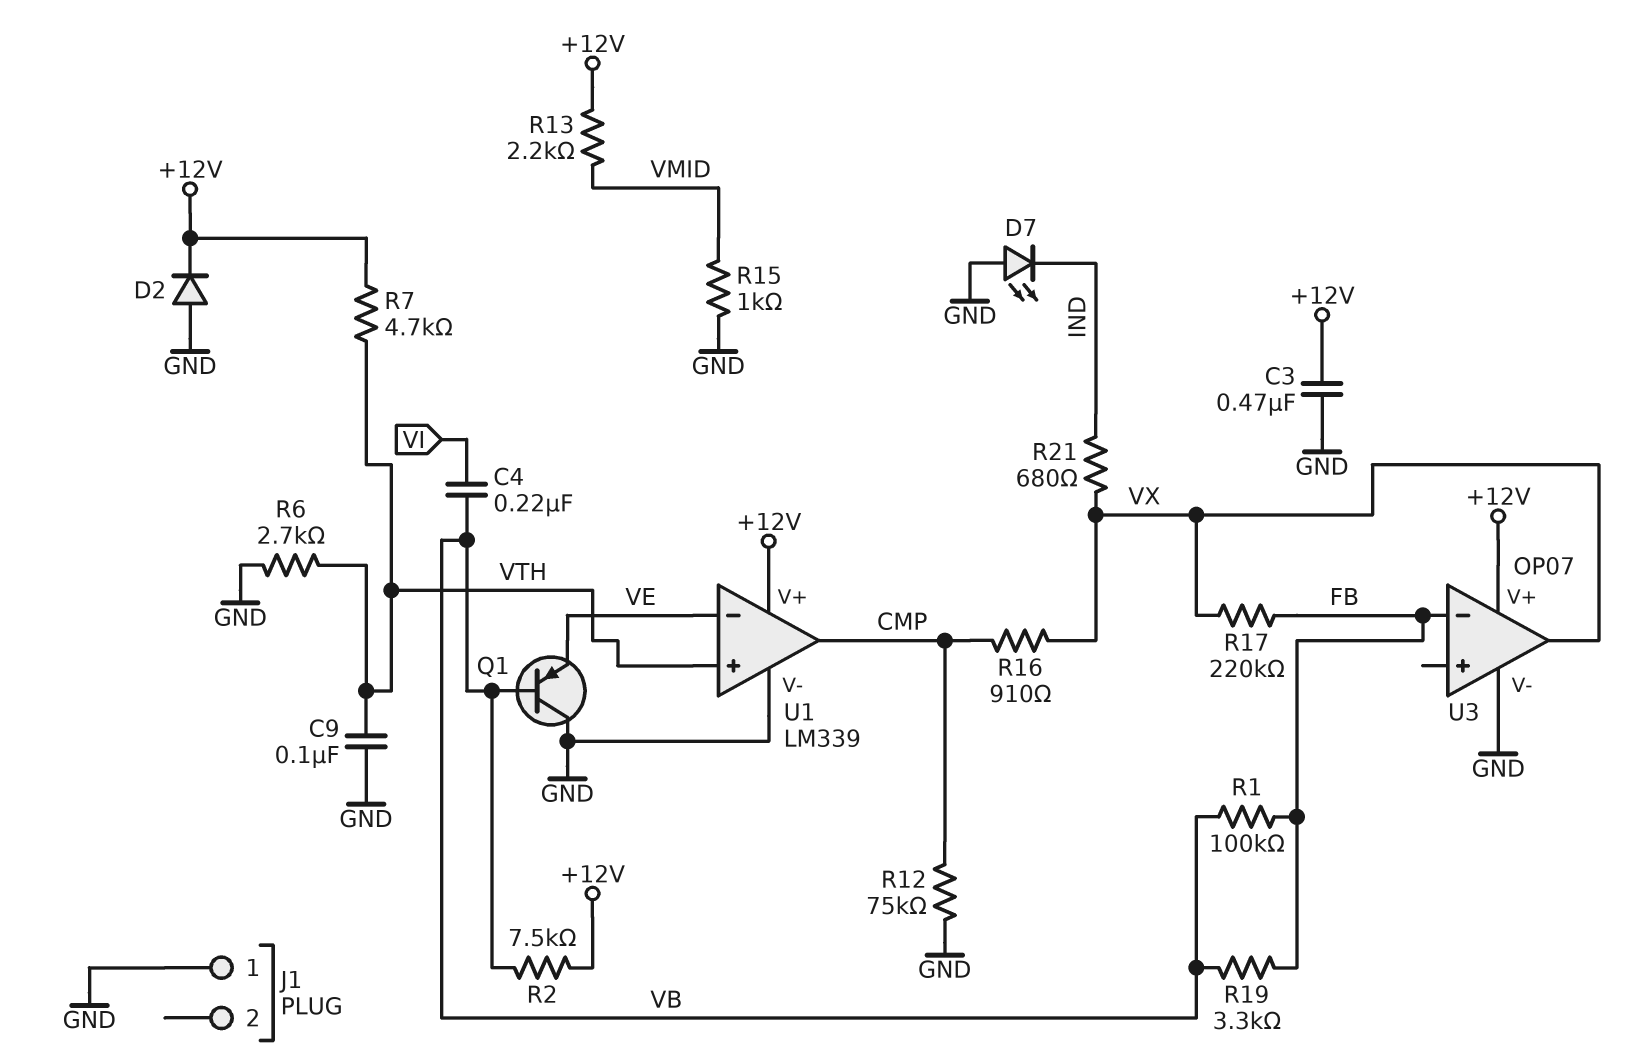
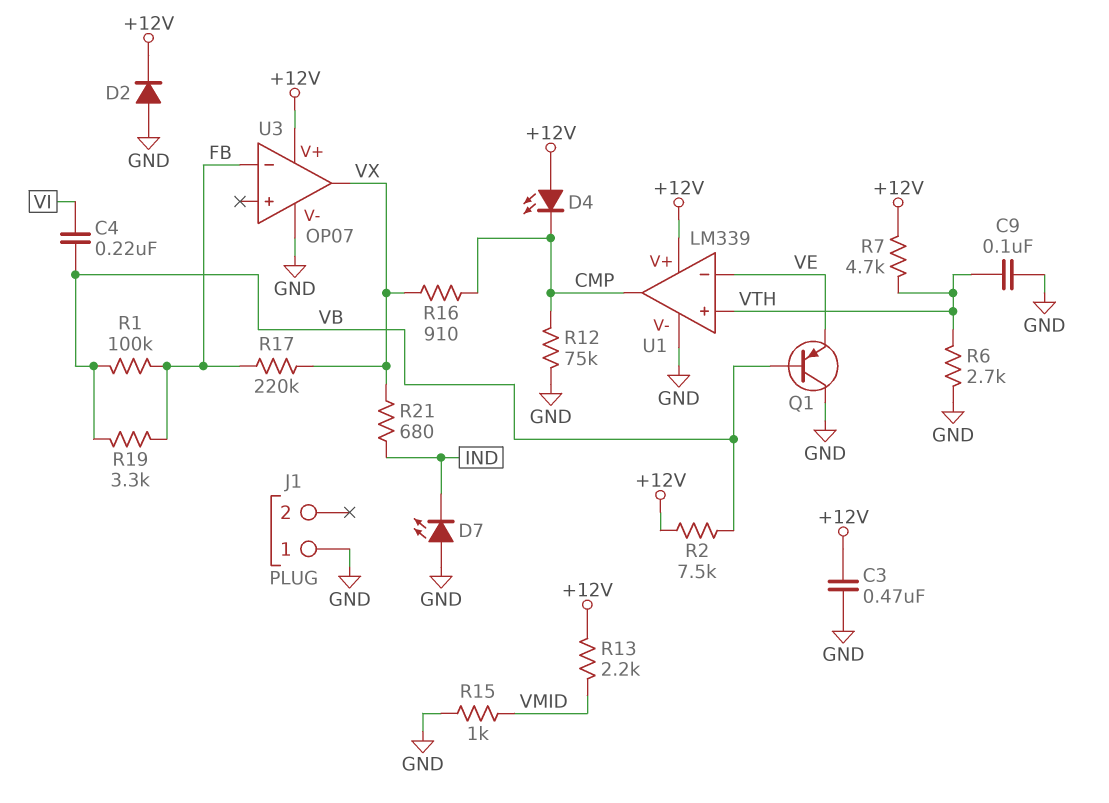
D4: none -> LED (A +12V, K CMP)

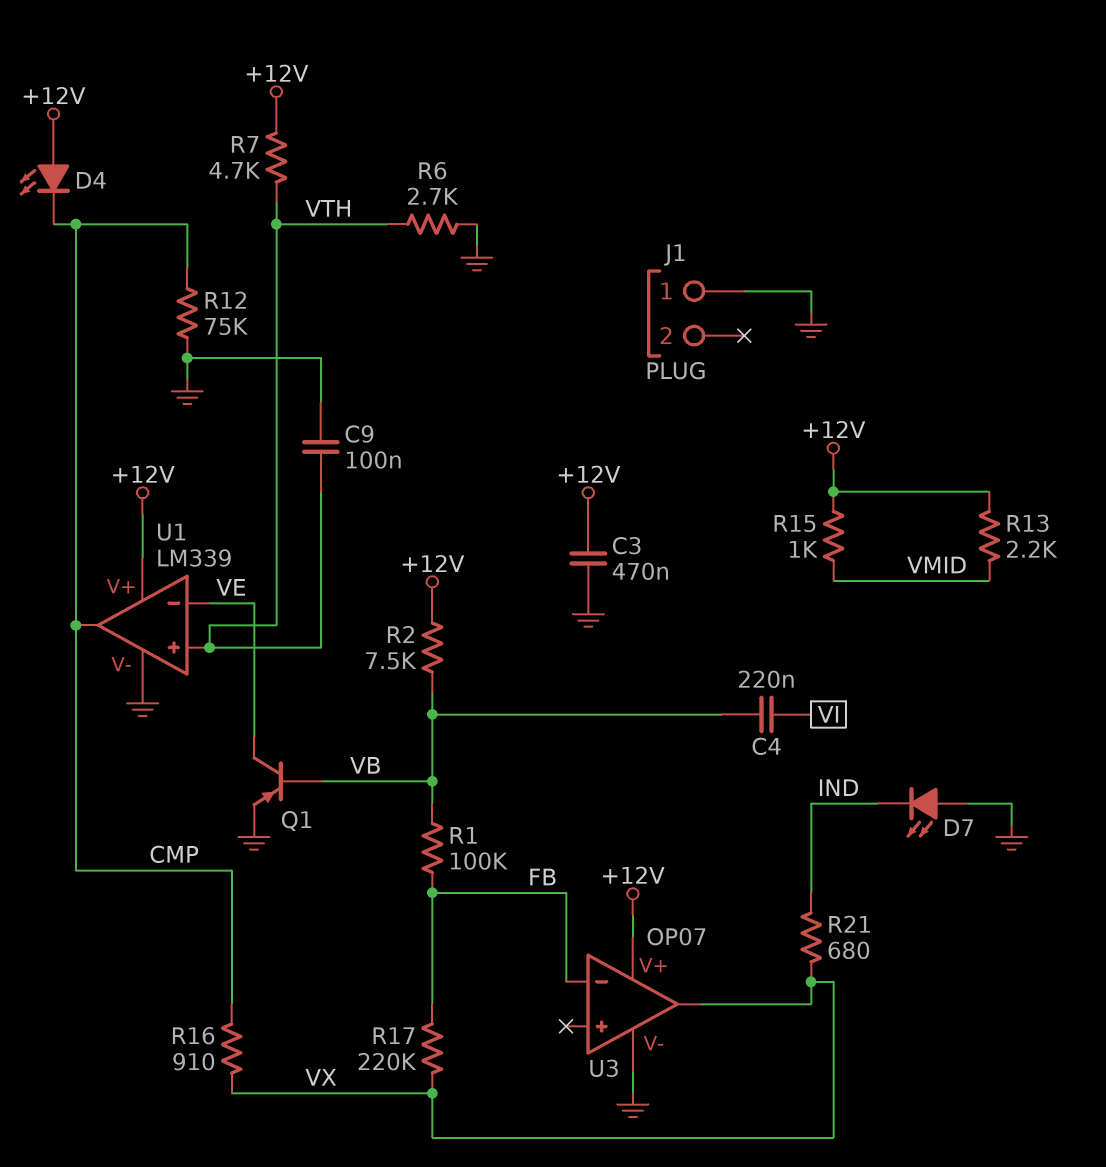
D2: diode (A GND, K +12V) -> none
Q1: PNP (B VB, C GND, E VE) -> PNP (B VB, C VE, E GND)
R15: 1k (GND, VMID) -> 1k (+12V, VMID)
R19: 3.3k (FB, VB) -> none

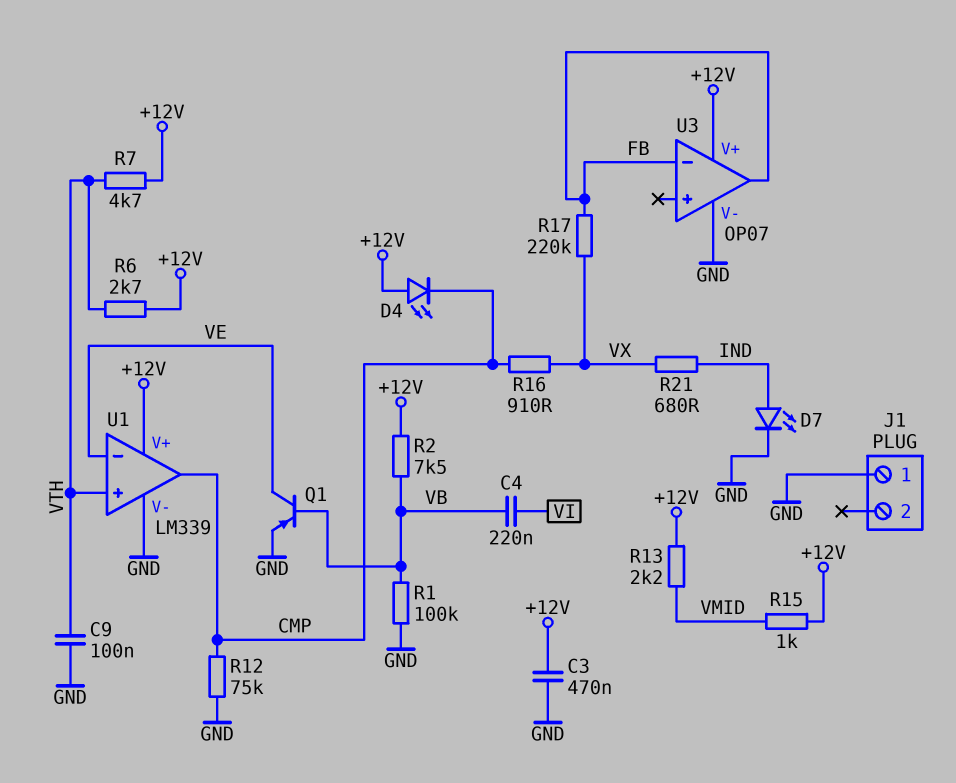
D7: LED (A GND, K IND) -> LED (A IND, K GND)
R1: 100k (FB, VB) -> 100k (GND, VB)
R6: 2.7k (GND, VTH) -> 2.7k (+12V, VTH)
U3 pin out: VX -> FB

